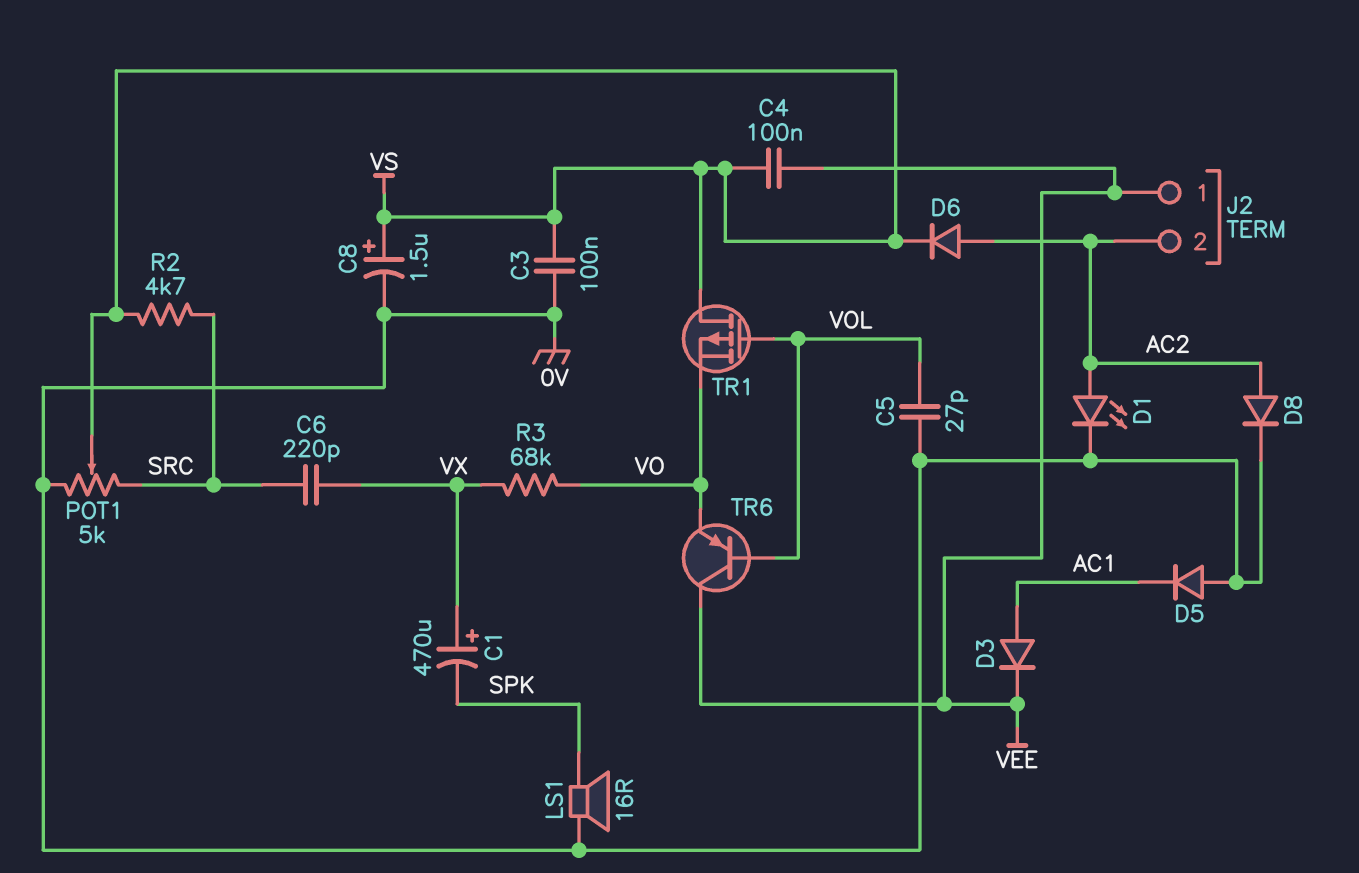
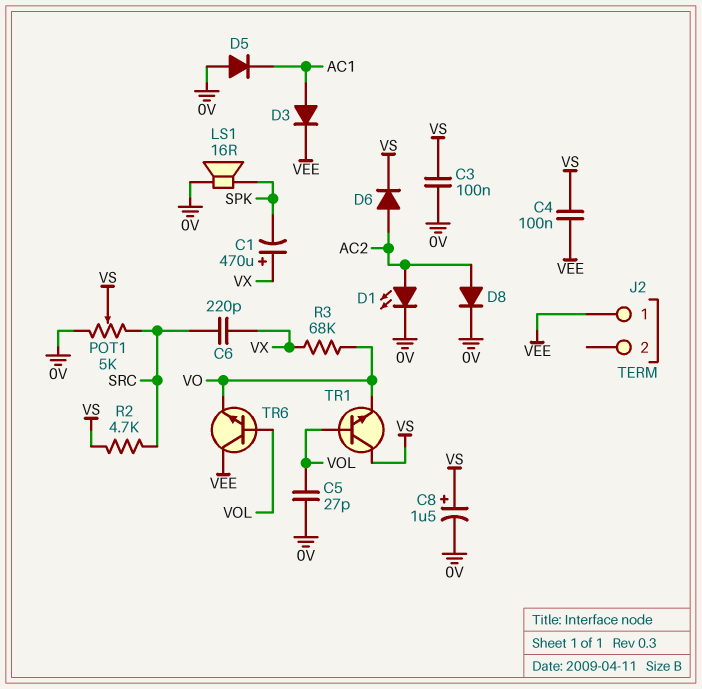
J2 pin 2: AC2 -> none
TR1: PMOS (G VOL, D VS, S VO) -> NPN (B VOL, C VS, E VO)
TR6: PNP (B VOL, C VEE, E VO) -> NPN (B VOL, C VEE, E VO)

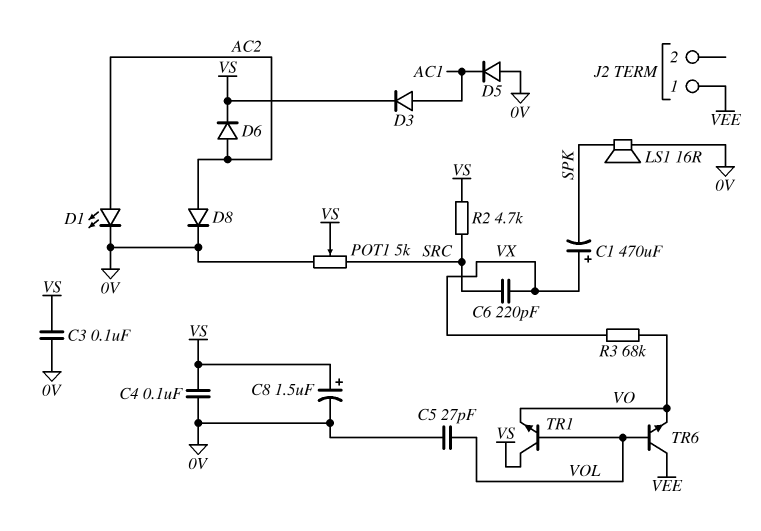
C4: 100nF (VEE, VS) -> 100nF (0V, VS)
D3: diode (A AC1, K VEE) -> diode (A AC1, K VS)

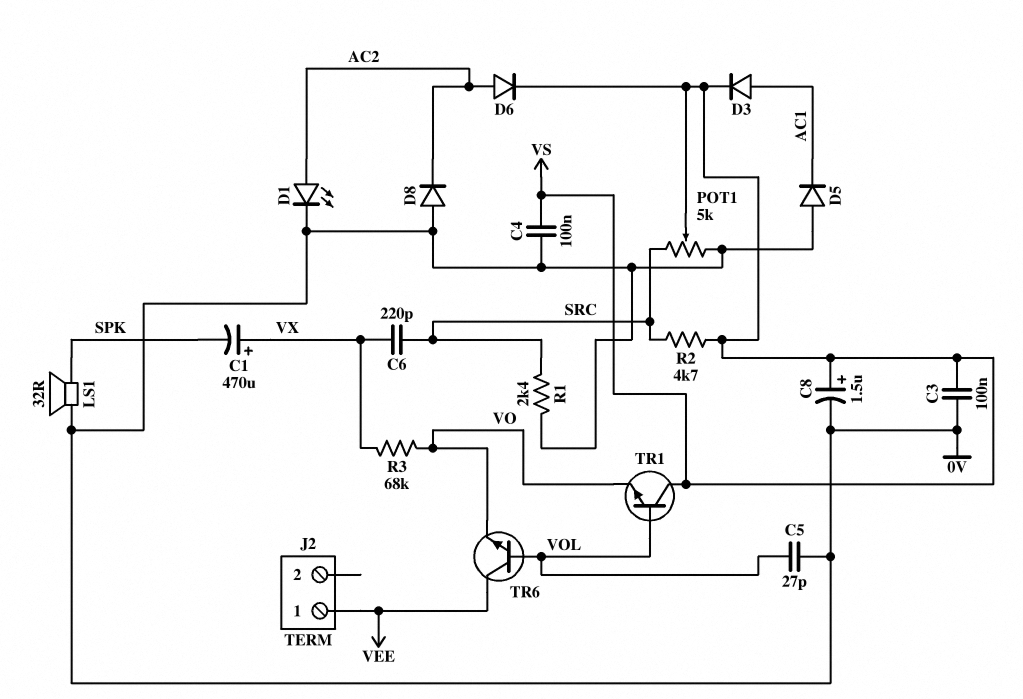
D8: diode (A AC2, K 0V) -> diode (A 0V, K AC2)
LS1: speaker 16R (0V, SPK) -> speaker 32R (0V, SPK)
R1: none -> 2.4k (0V, SRC)

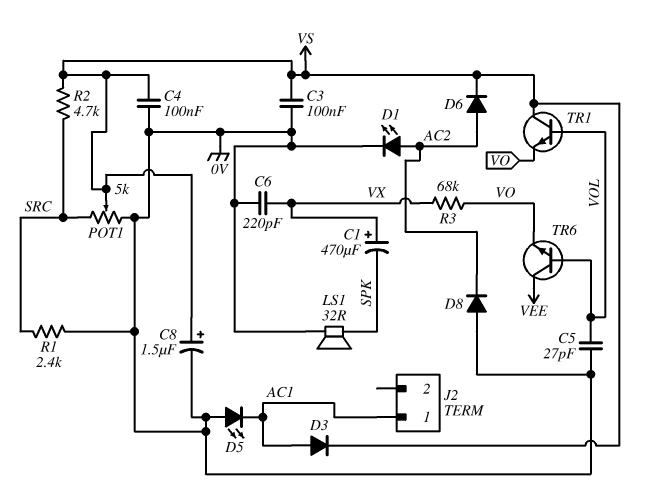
C6: 220pF (SRC, VX) -> 220pF (0V, VX)
D5: diode (A 0V, K AC1) -> LED (A 0V, K AC1)
J2 pin 1: VEE -> AC1

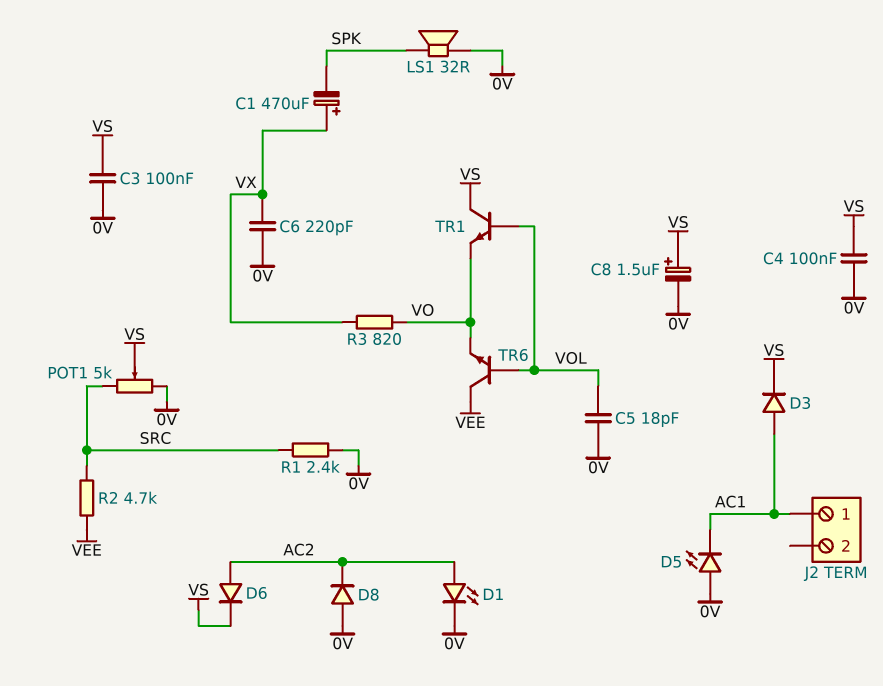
C5: 27pF (0V, VOL) -> 18pF (0V, VOL)
R2: 4.7k (SRC, VS) -> 4.7k (SRC, VEE)
R3: 68k (VO, VX) -> 820 (VO, VX)

